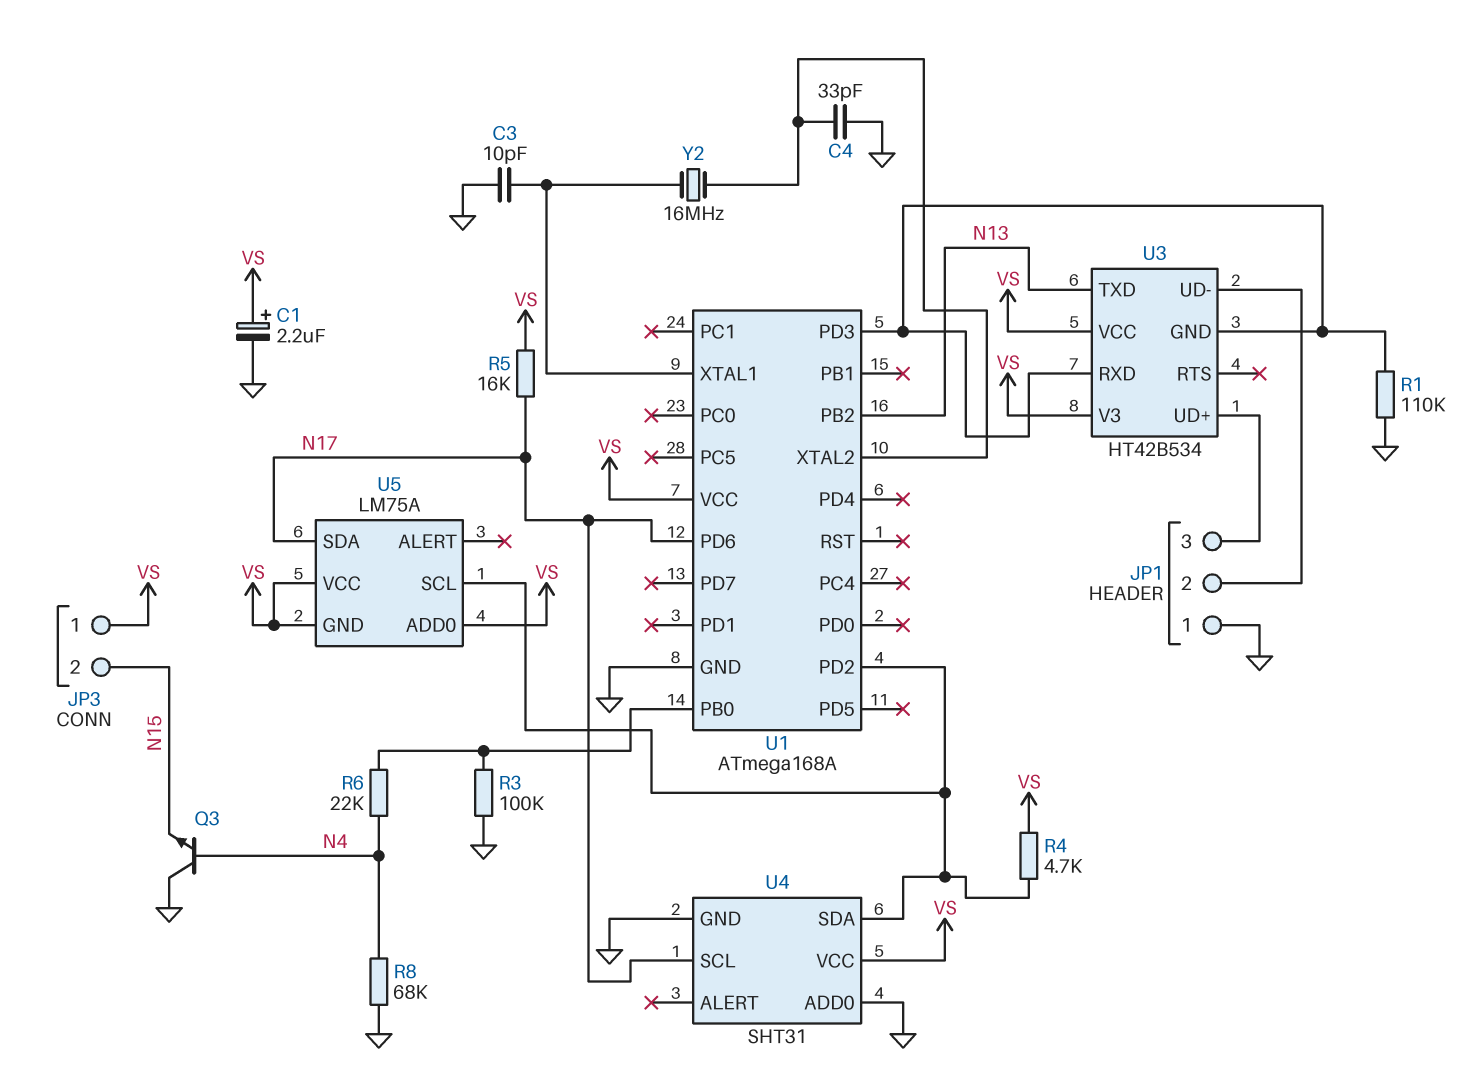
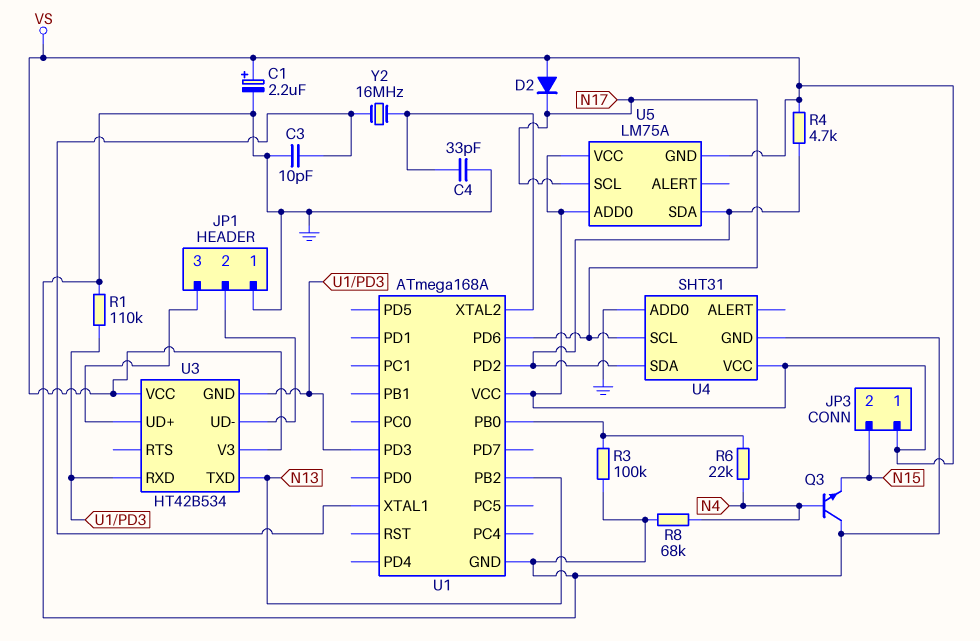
D2: none -> diode (A VS, K N17)
R5: 16k (N17, VS) -> none
U5 pin SCL: U1/PD2 -> N17
U5 pin SDA: N17 -> U1/PD2

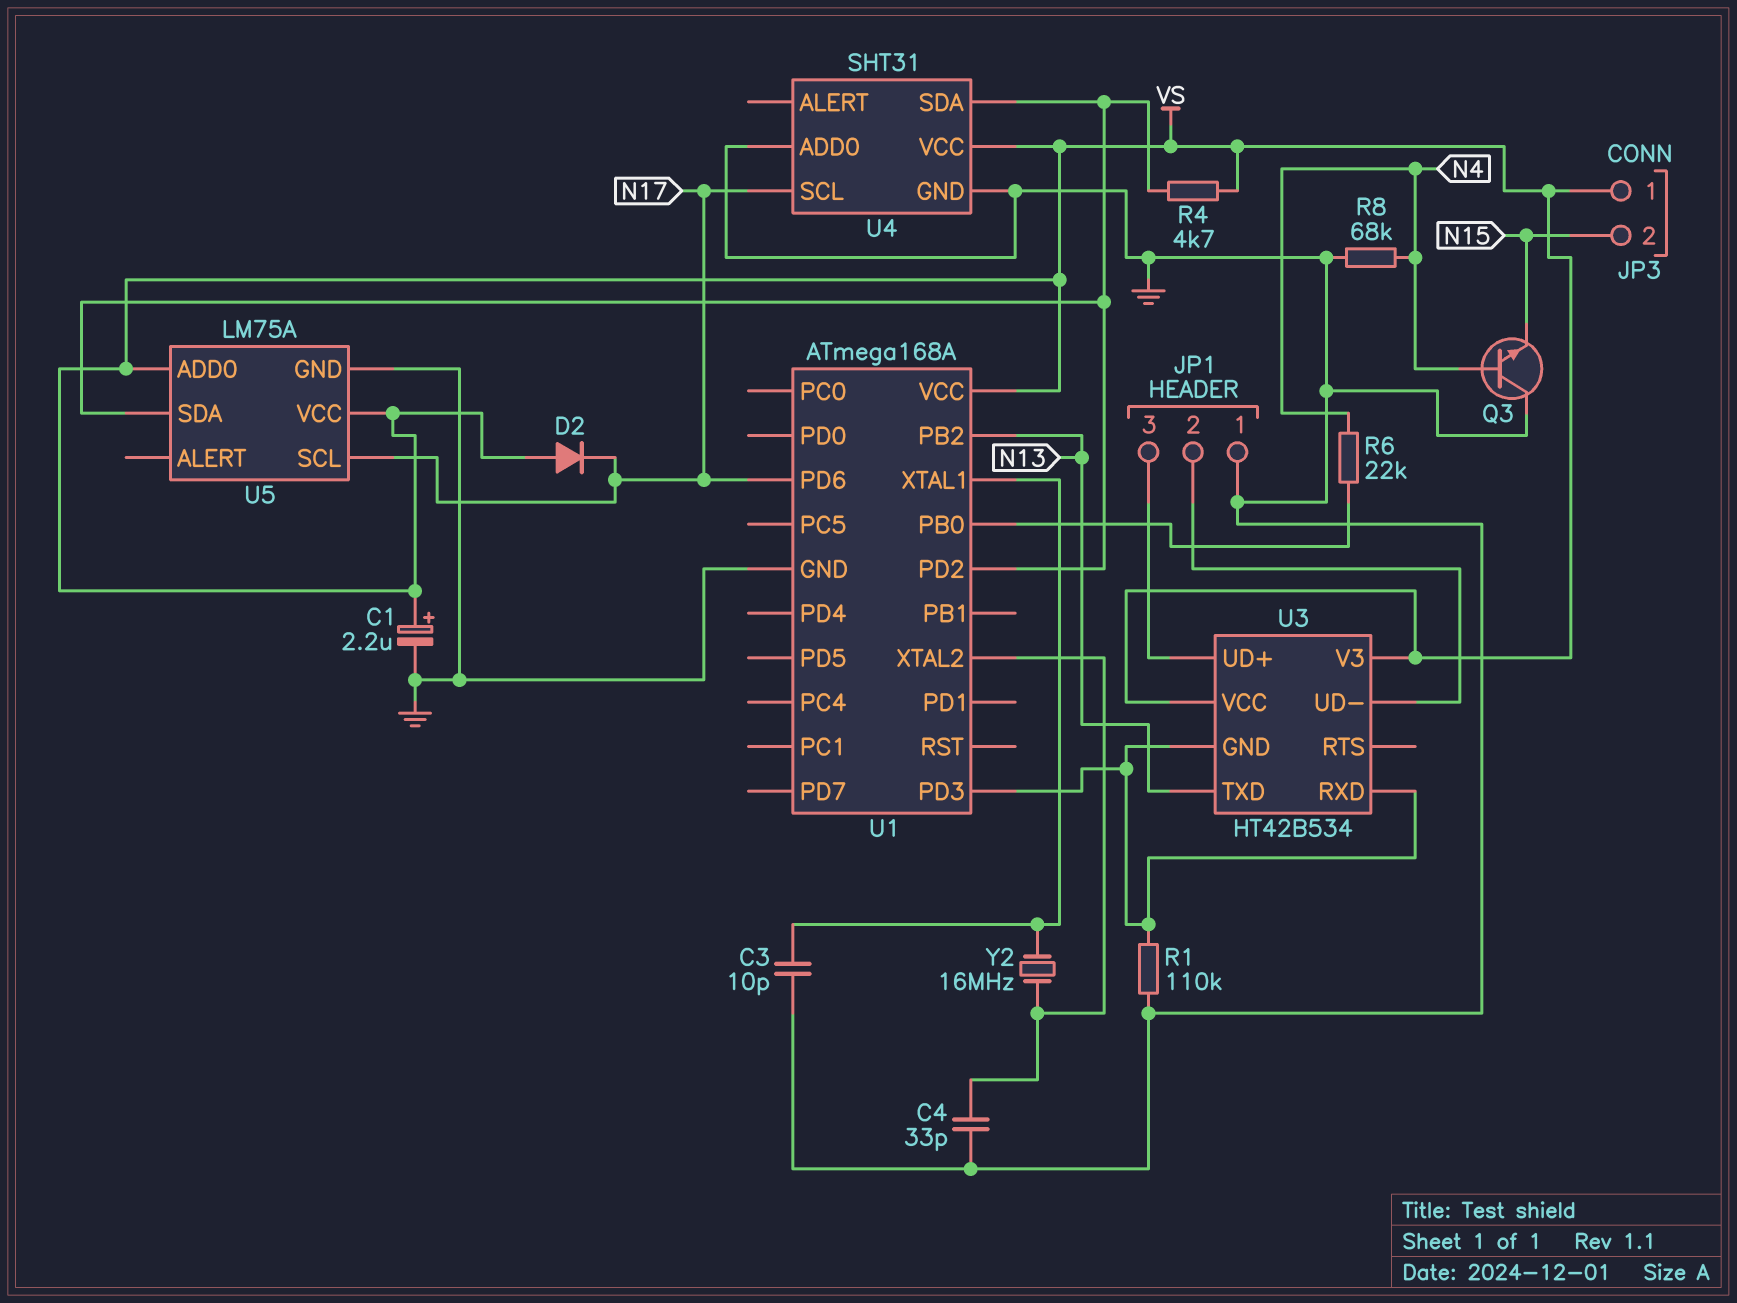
R3: 100k (GND, U1/PB0) -> none
U5 pin GND: VS -> GND

